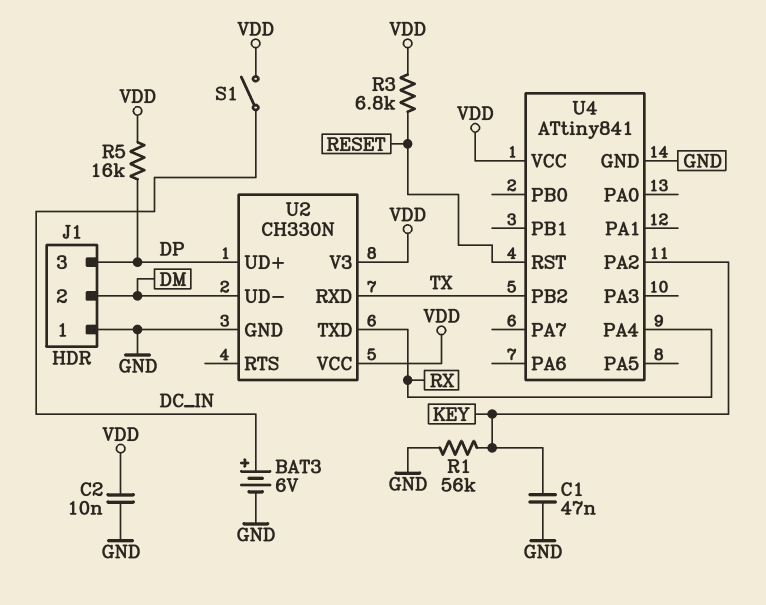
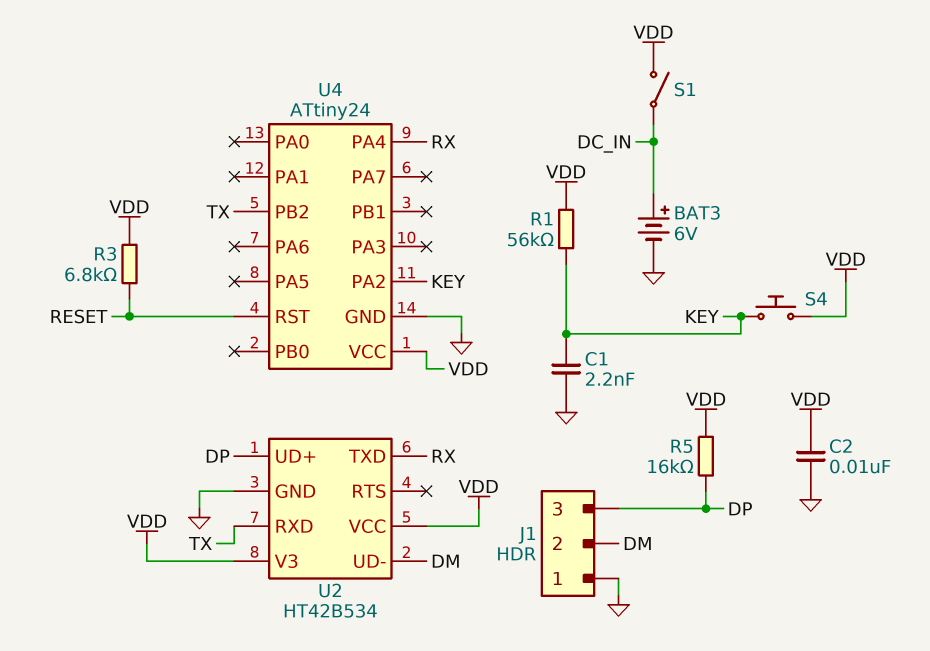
C1: 47nF (GND, KEY) -> 2.2nF (GND, KEY)
R1: 56k (GND, KEY) -> 56k (KEY, VDD)
S4: none -> button (KEY, VDD)
U2: CH330N -> HT42B534
U4: ATtiny841 -> ATtiny24

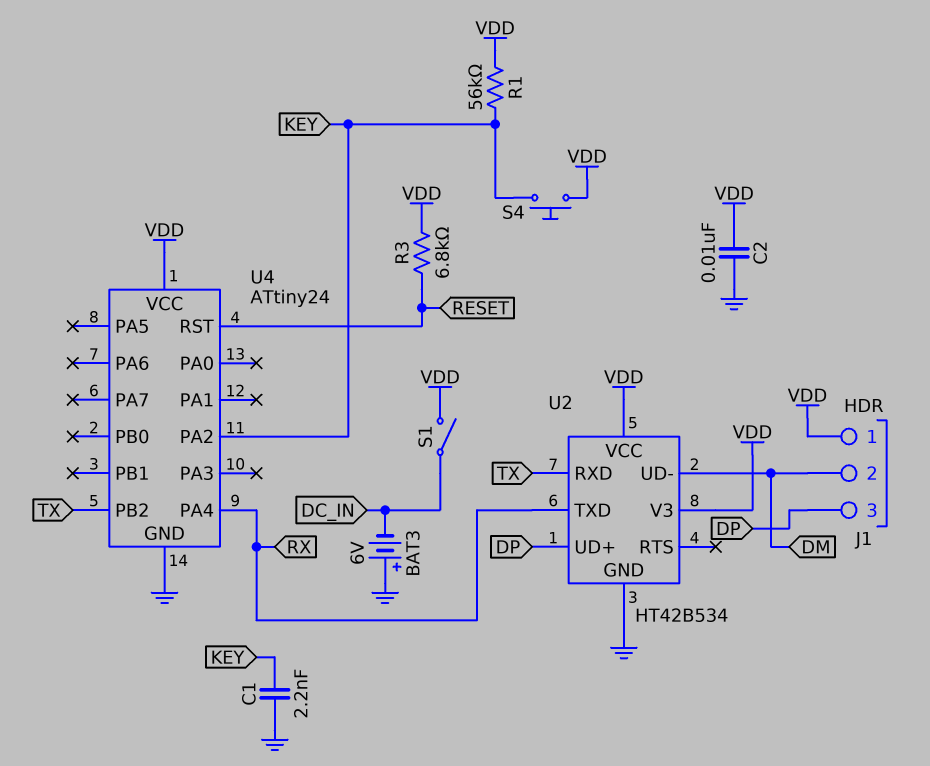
BAT3: 6V (plus DC_IN, minus GND) -> 6V (plus GND, minus DC_IN)
J1 pin 1: GND -> VDD
R5: 16k (DP, VDD) -> none

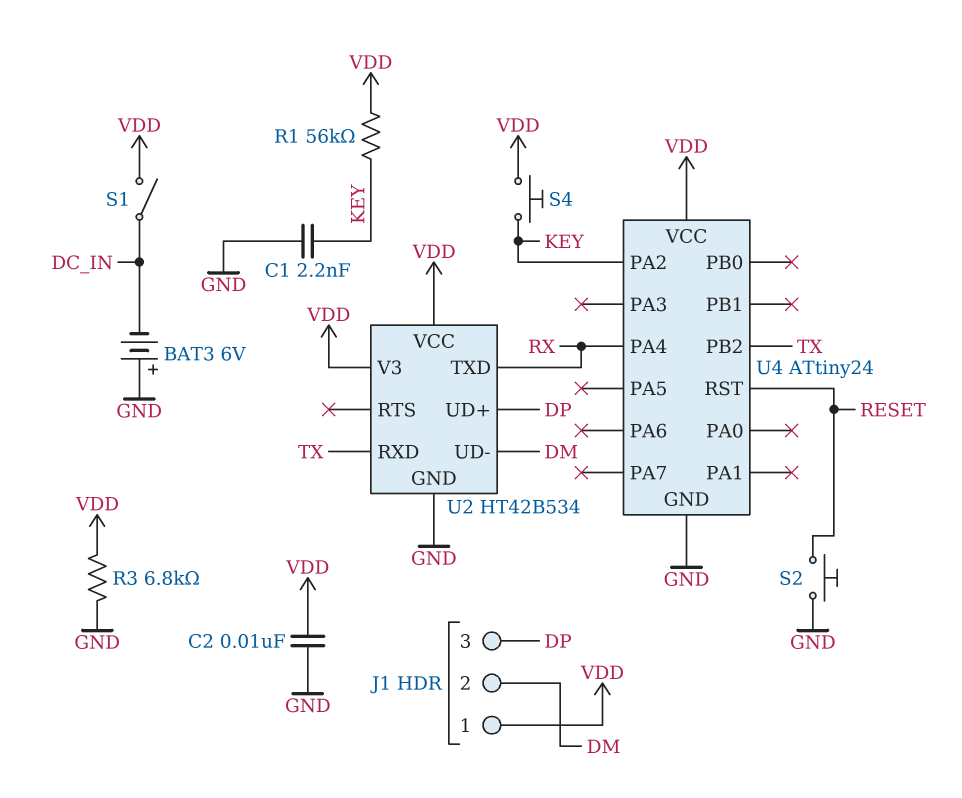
R3: 6.8k (RESET, VDD) -> 6.8k (GND, VDD)
S2: none -> button (GND, RESET)

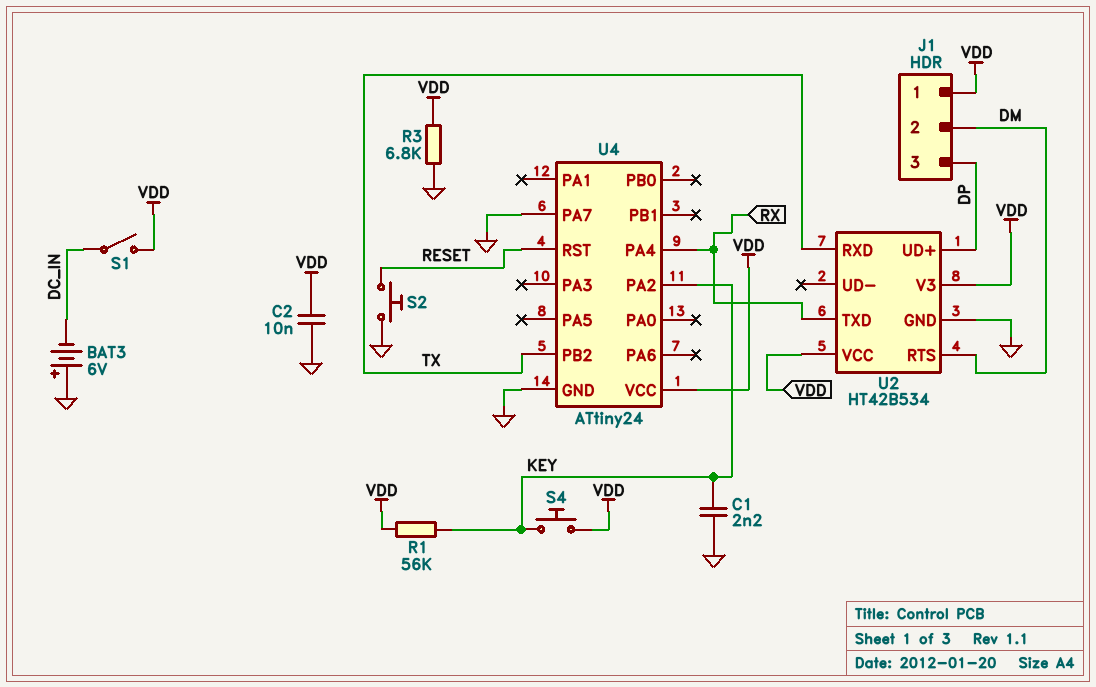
U2 pin RTS: none -> DM
U2 pin UD-: DM -> none
U4 pin PA7: none -> GND

